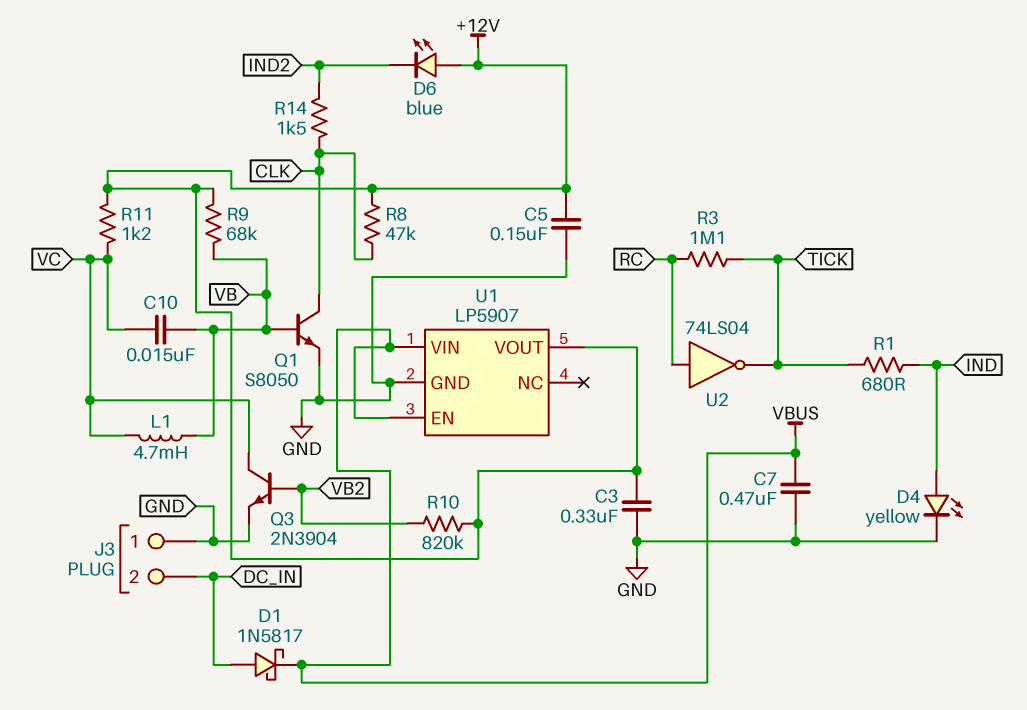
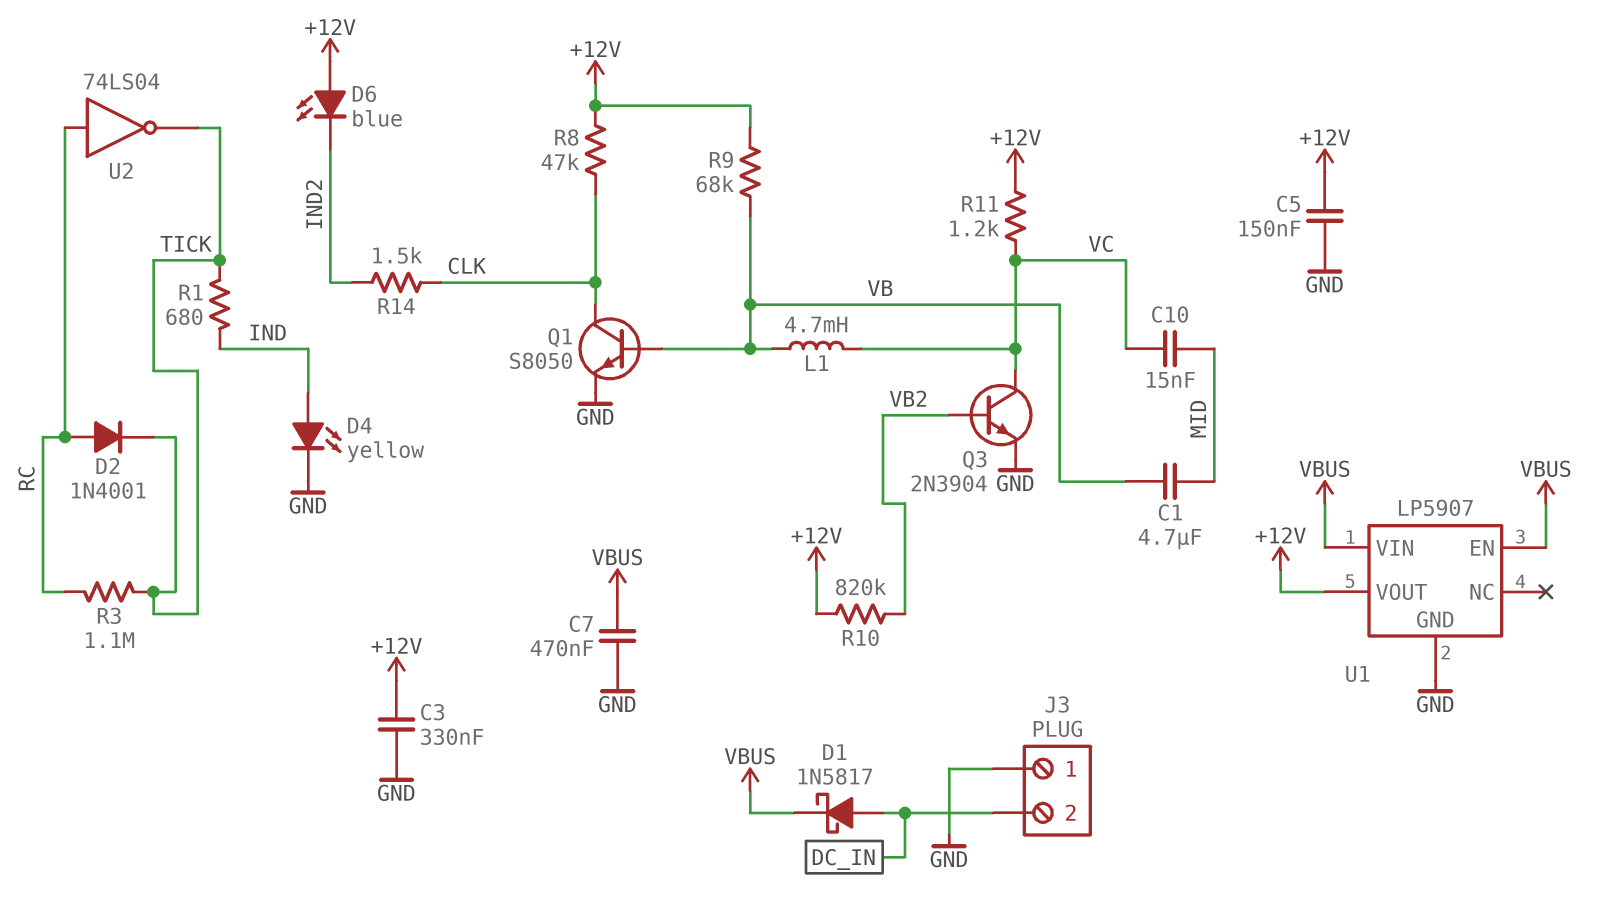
C1: none -> 4.7uF (MID, VB)
C10: 15nF (VB, VC) -> 15nF (MID, VC)
D2: none -> diode 1N4001 (A RC, K TICK)

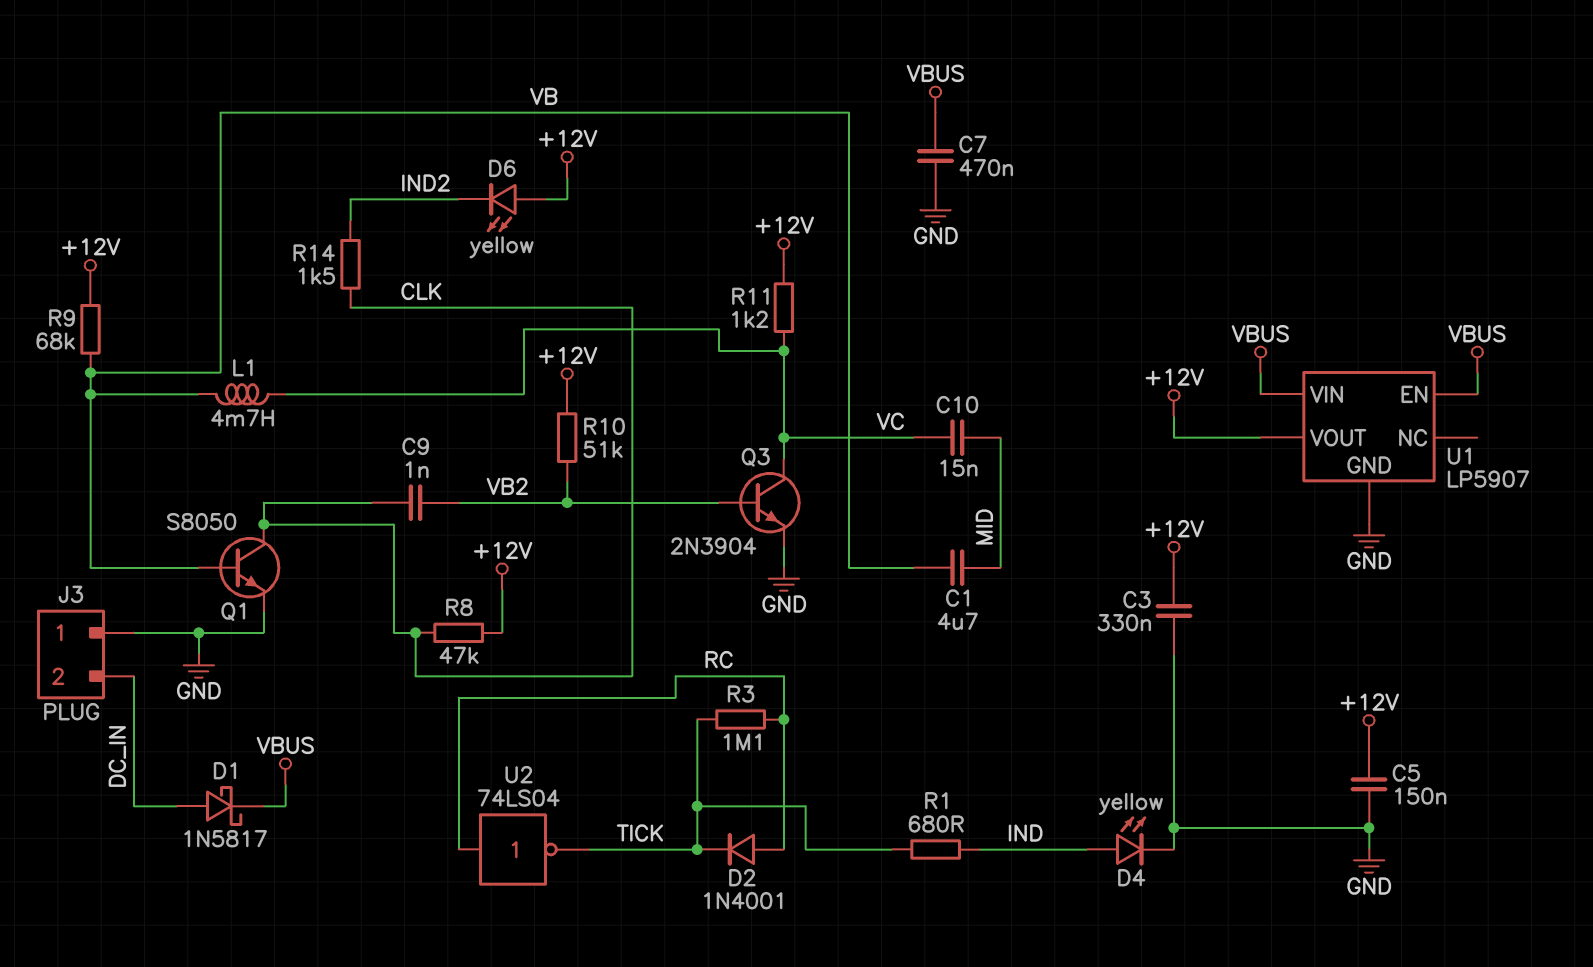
C9: none -> 1nF (CLK, VB2)
D6: LED blue (A +12V, K IND2) -> LED yellow (A +12V, K IND2)
R10: 820k (+12V, VB2) -> 51k (+12V, VB2)

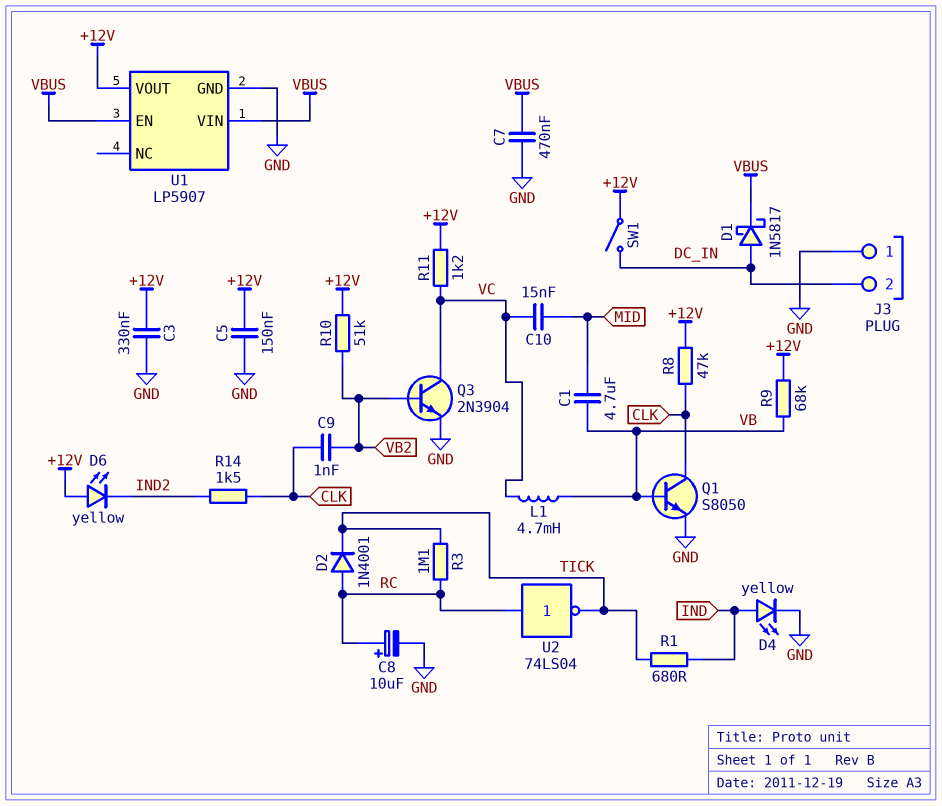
C8: none -> 10uF (plus RC, minus GND)
SW1: none -> switch (+12V, DC_IN)

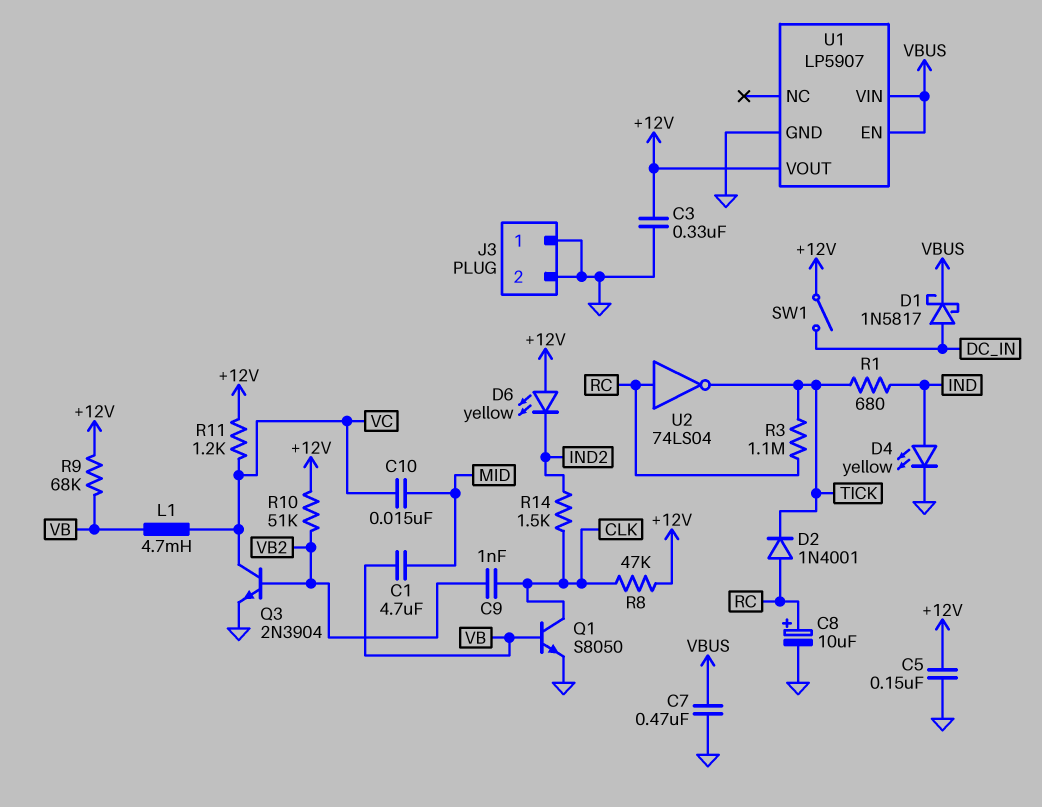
J3 pin 2: DC_IN -> GND

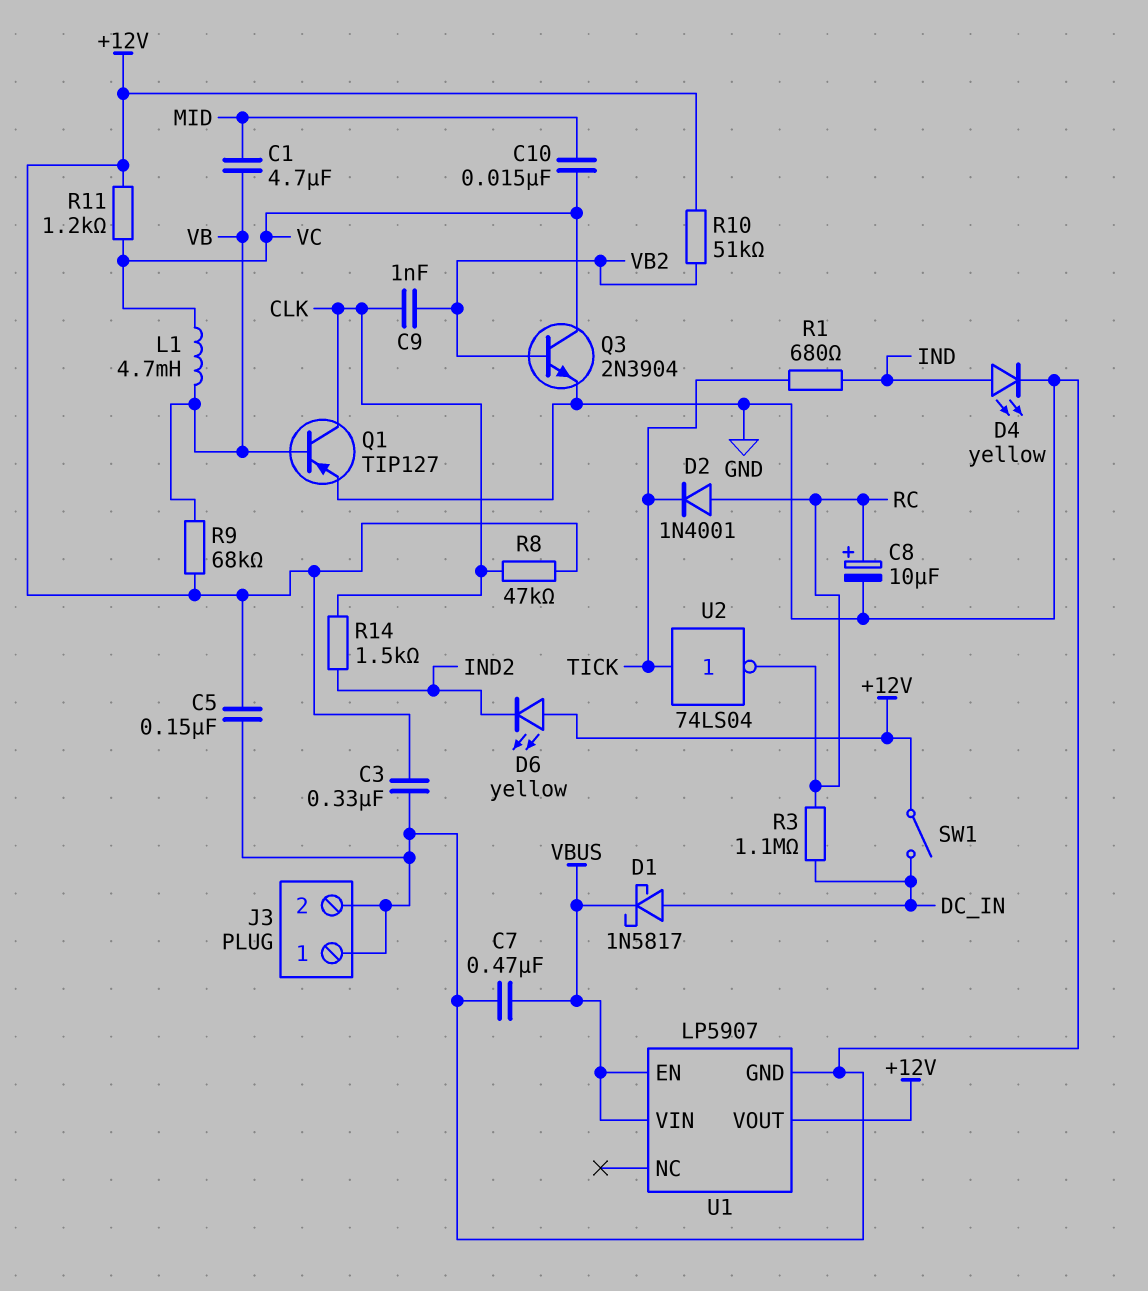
Q1: NPN S8050 (B VB, C CLK, E GND) -> PNP TIP127 (B VB, C CLK, E GND)
R3: 1.1M (RC, TICK) -> 1.1M (DC_IN, RC)
U2: NOT 74LS04 (in RC, out TICK) -> NOT 74LS04 (in TICK, out RC)

